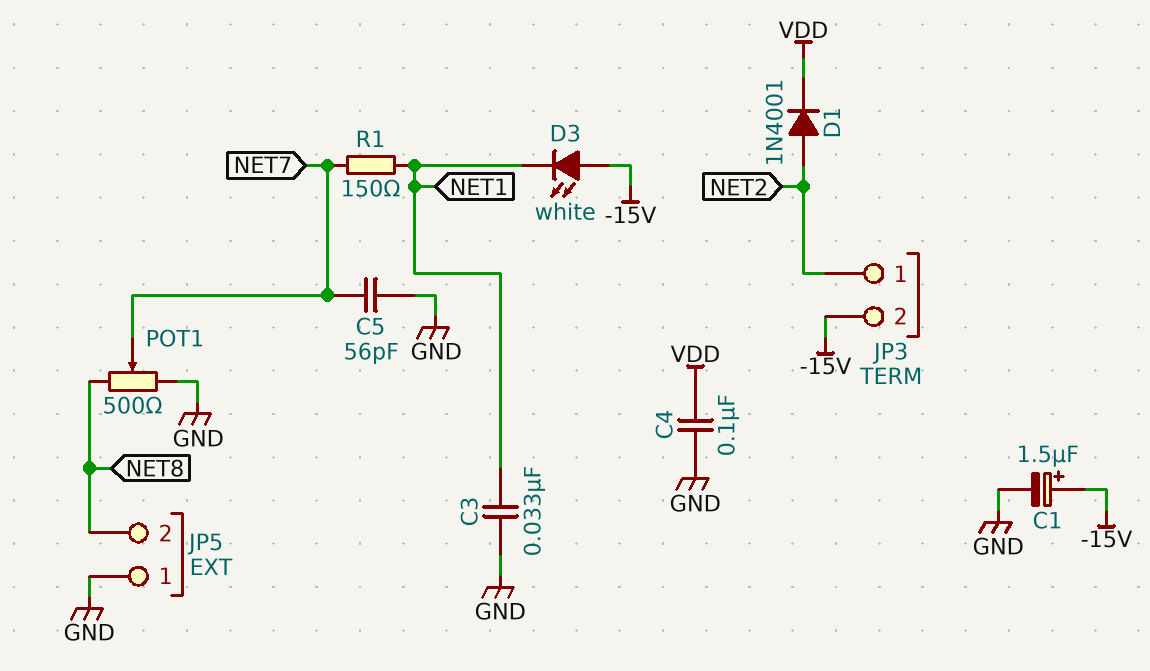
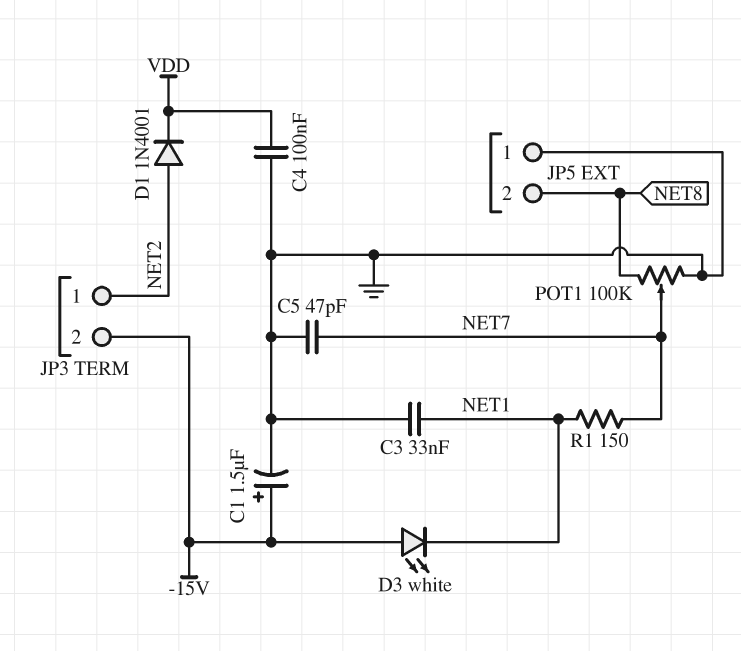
C5: 56pF (GND, NET7) -> 47pF (GND, NET7)
POT1: 500 (GND, NET8, wiper NET7) -> 100k (GND, NET8, wiper NET7)

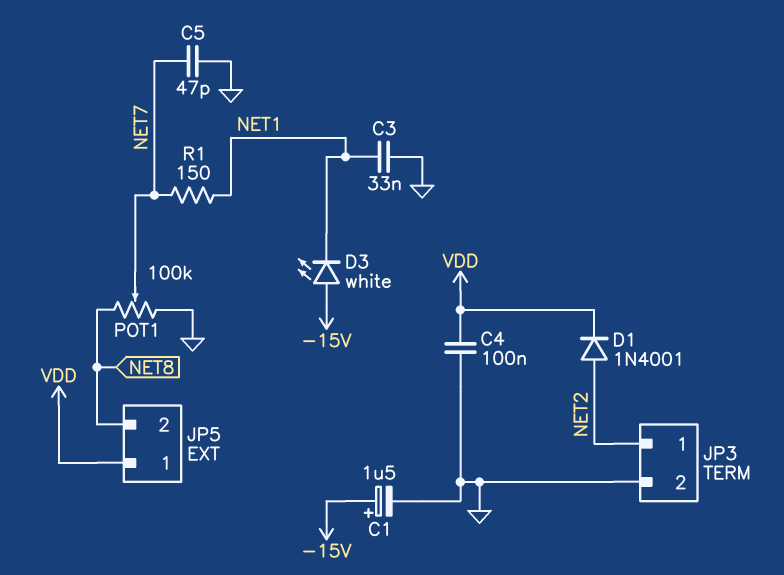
JP3 pin 2: -15V -> GND
JP5 pin 1: GND -> VDD

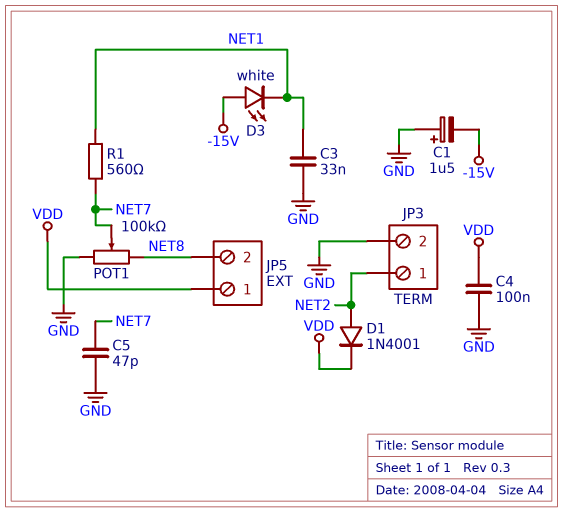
C1: 1.5uF (plus -15V, minus GND) -> 1.5uF (plus GND, minus -15V)
R1: 150 (NET1, NET7) -> 560 (NET1, NET7)

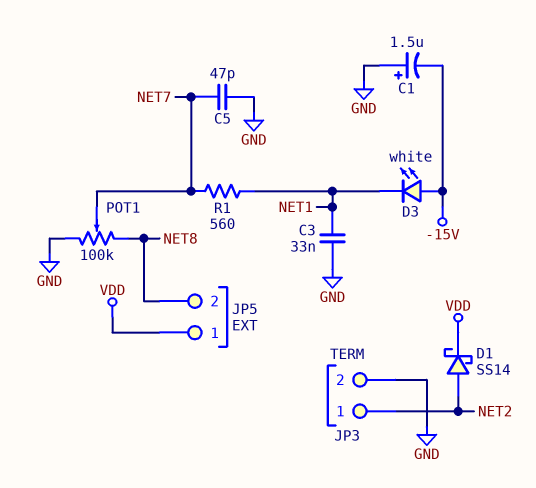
C4: 100nF (GND, VDD) -> none
D1: diode 1N4001 (A NET2, K VDD) -> schottky SS14 (A NET2, K VDD)

